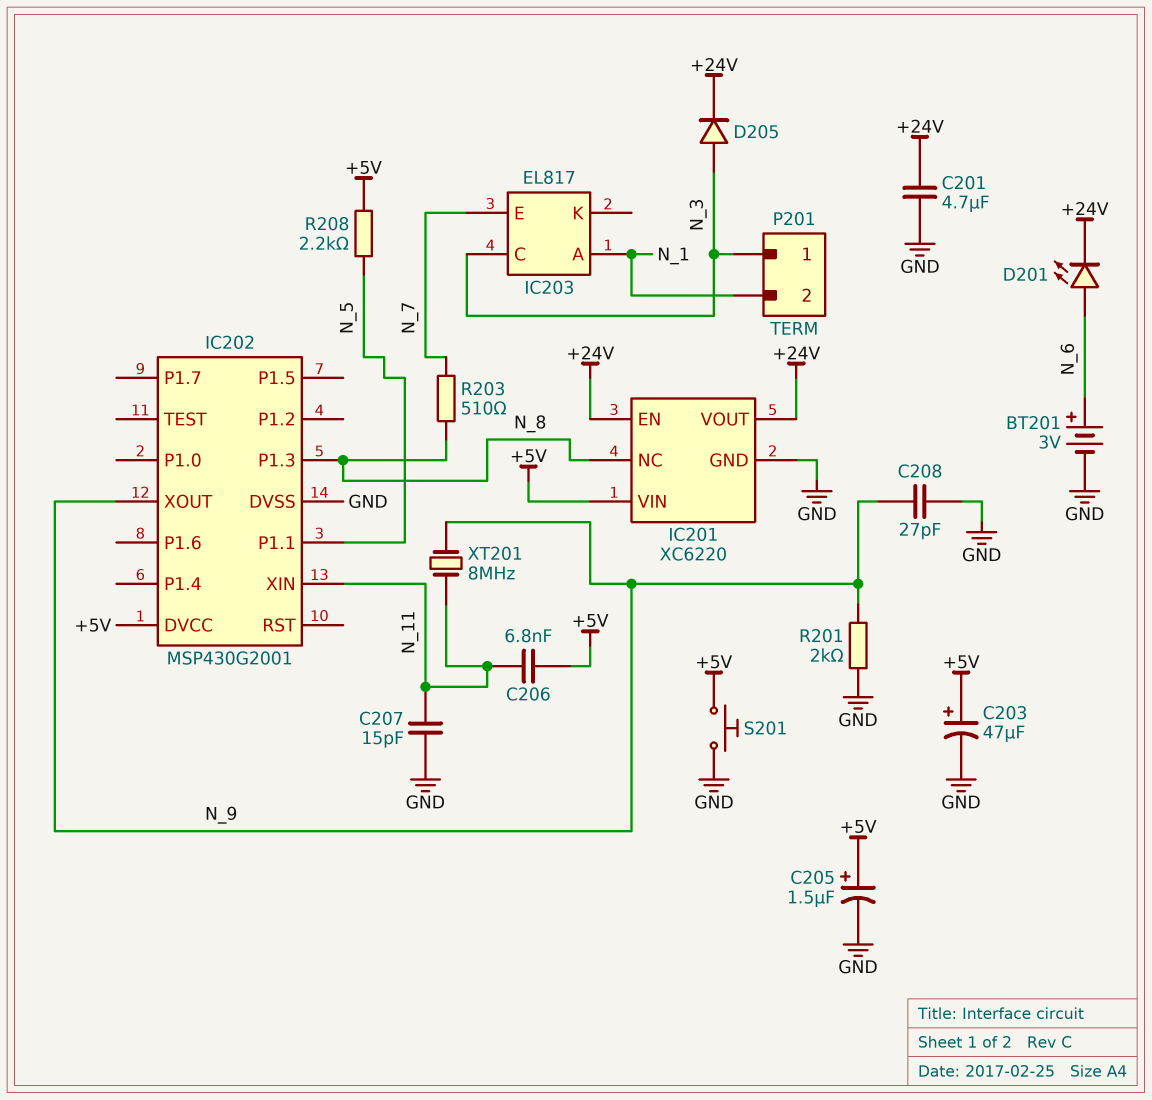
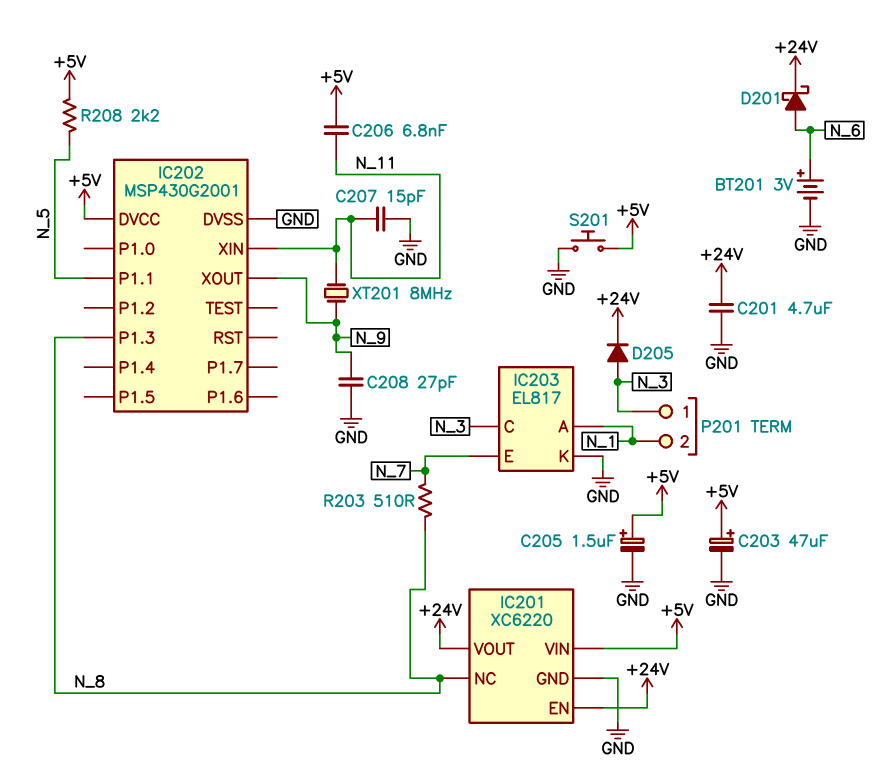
D201: LED (A N_6, K +24V) -> schottky (A N_6, K +24V)
IC203 pin K: none -> GND
R201: 2k (GND, N_9) -> none

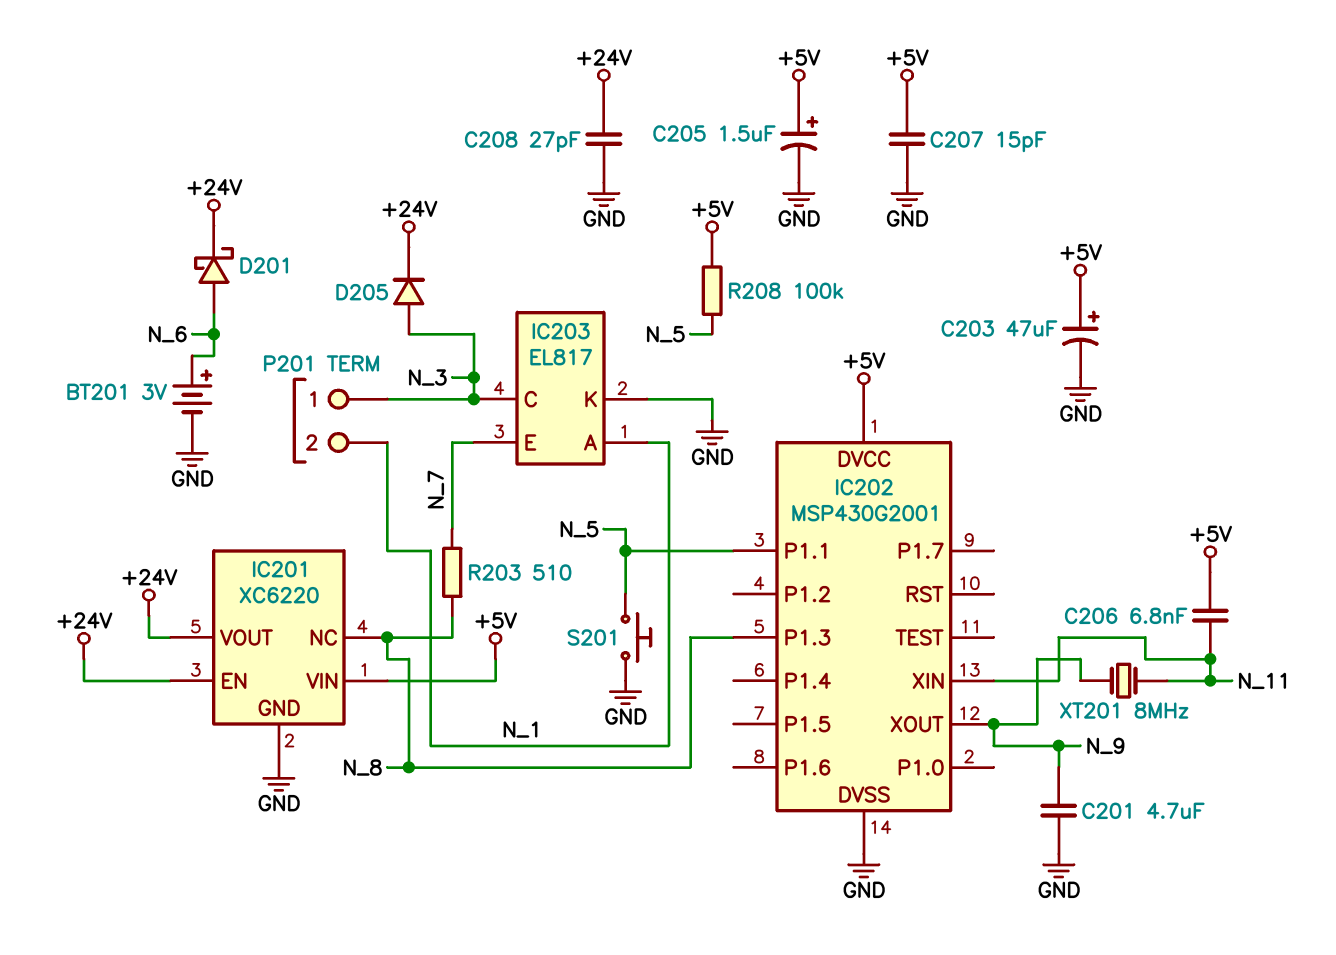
C201: 4.7uF (+24V, GND) -> 4.7uF (GND, N_9)
C207: 15pF (GND, N_11) -> 15pF (+5V, GND)
C208: 27pF (GND, N_9) -> 27pF (+24V, GND)
R208: 2.2k (+5V, N_5) -> 100k (+5V, N_5)
S201: button (+5V, GND) -> button (GND, N_5)

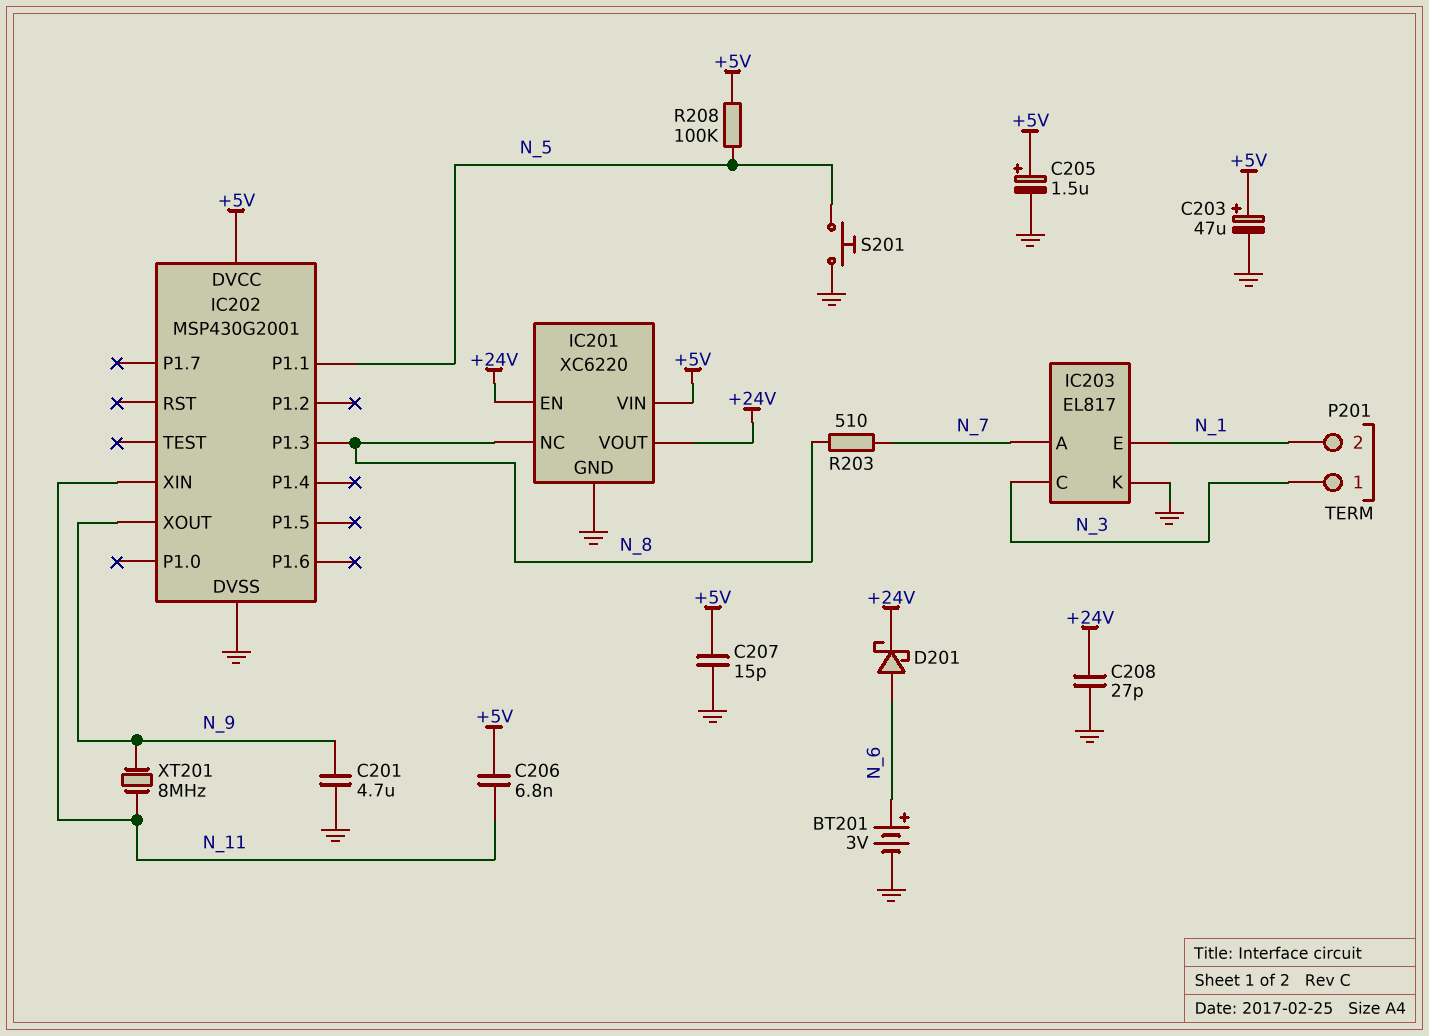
D205: diode (A N_3, K +24V) -> none
IC203 pin A: N_1 -> N_7
IC203 pin E: N_7 -> N_1

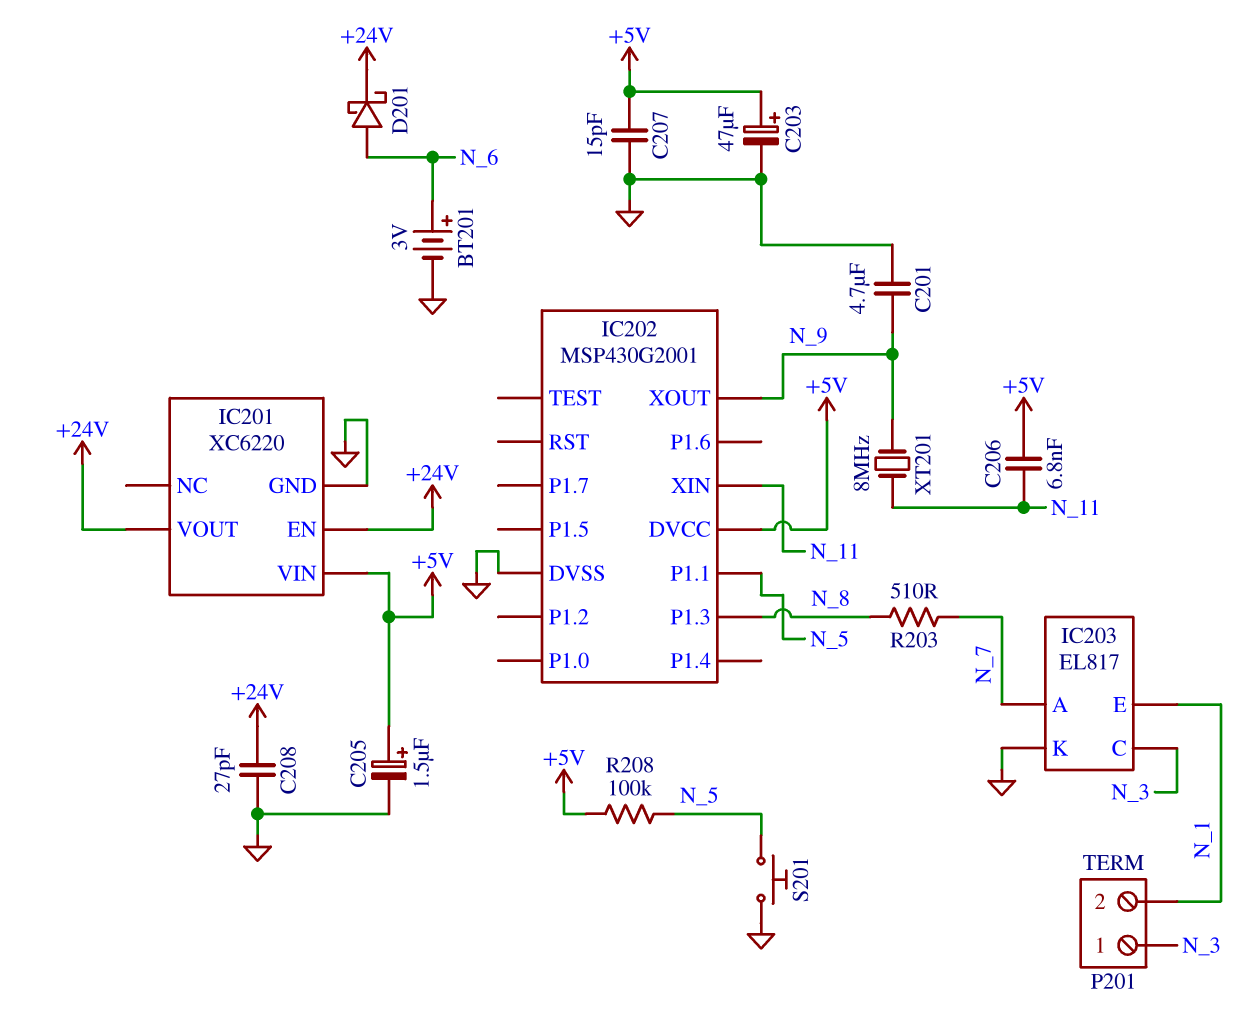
IC201 pin NC: N_8 -> none

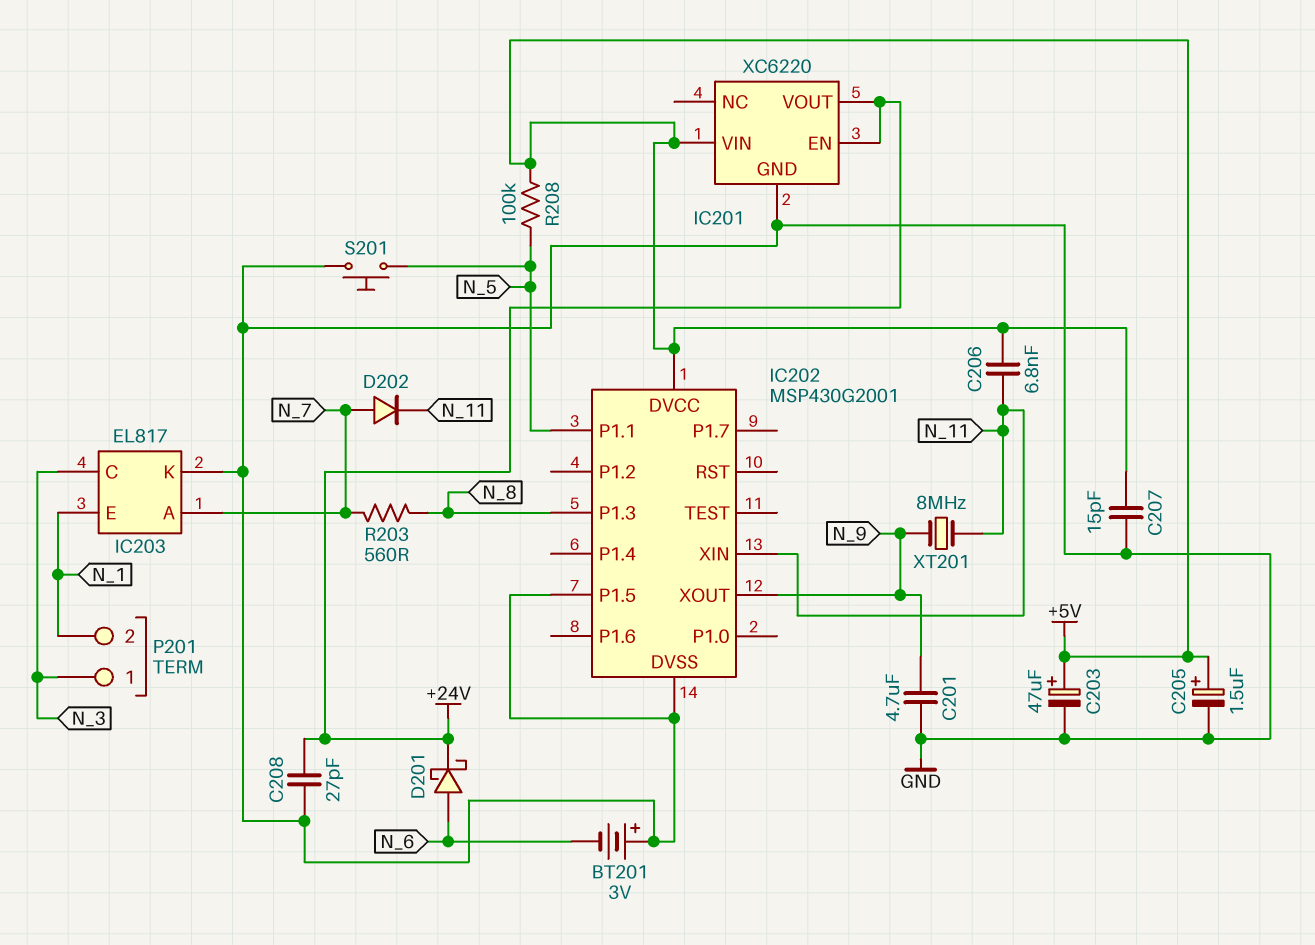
BT201: 3V (plus N_6, minus GND) -> 3V (plus GND, minus N_6)
D202: none -> diode (A N_7, K N_11)
IC202 pin P1.5: none -> GND
R203: 510 (N_7, N_8) -> 560 (N_7, N_8)

